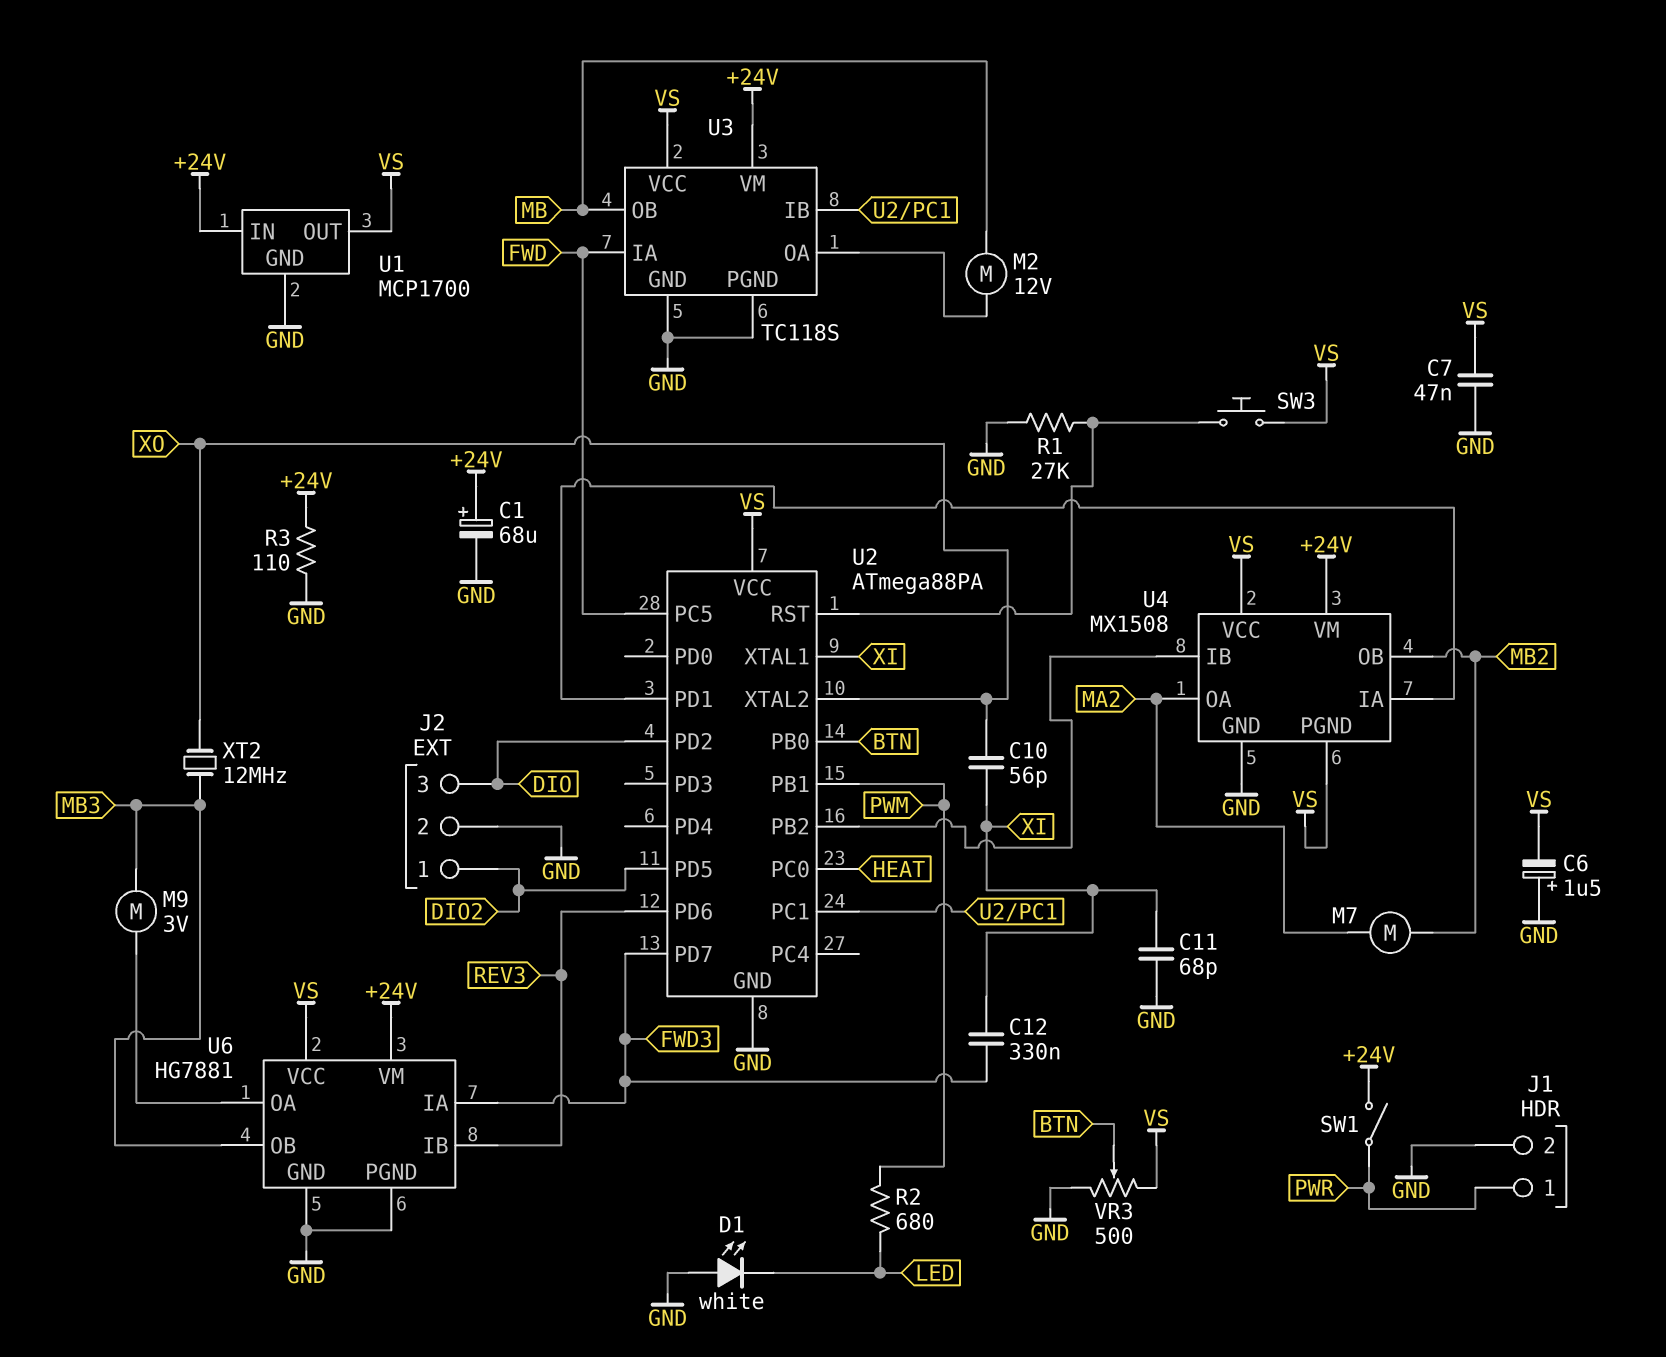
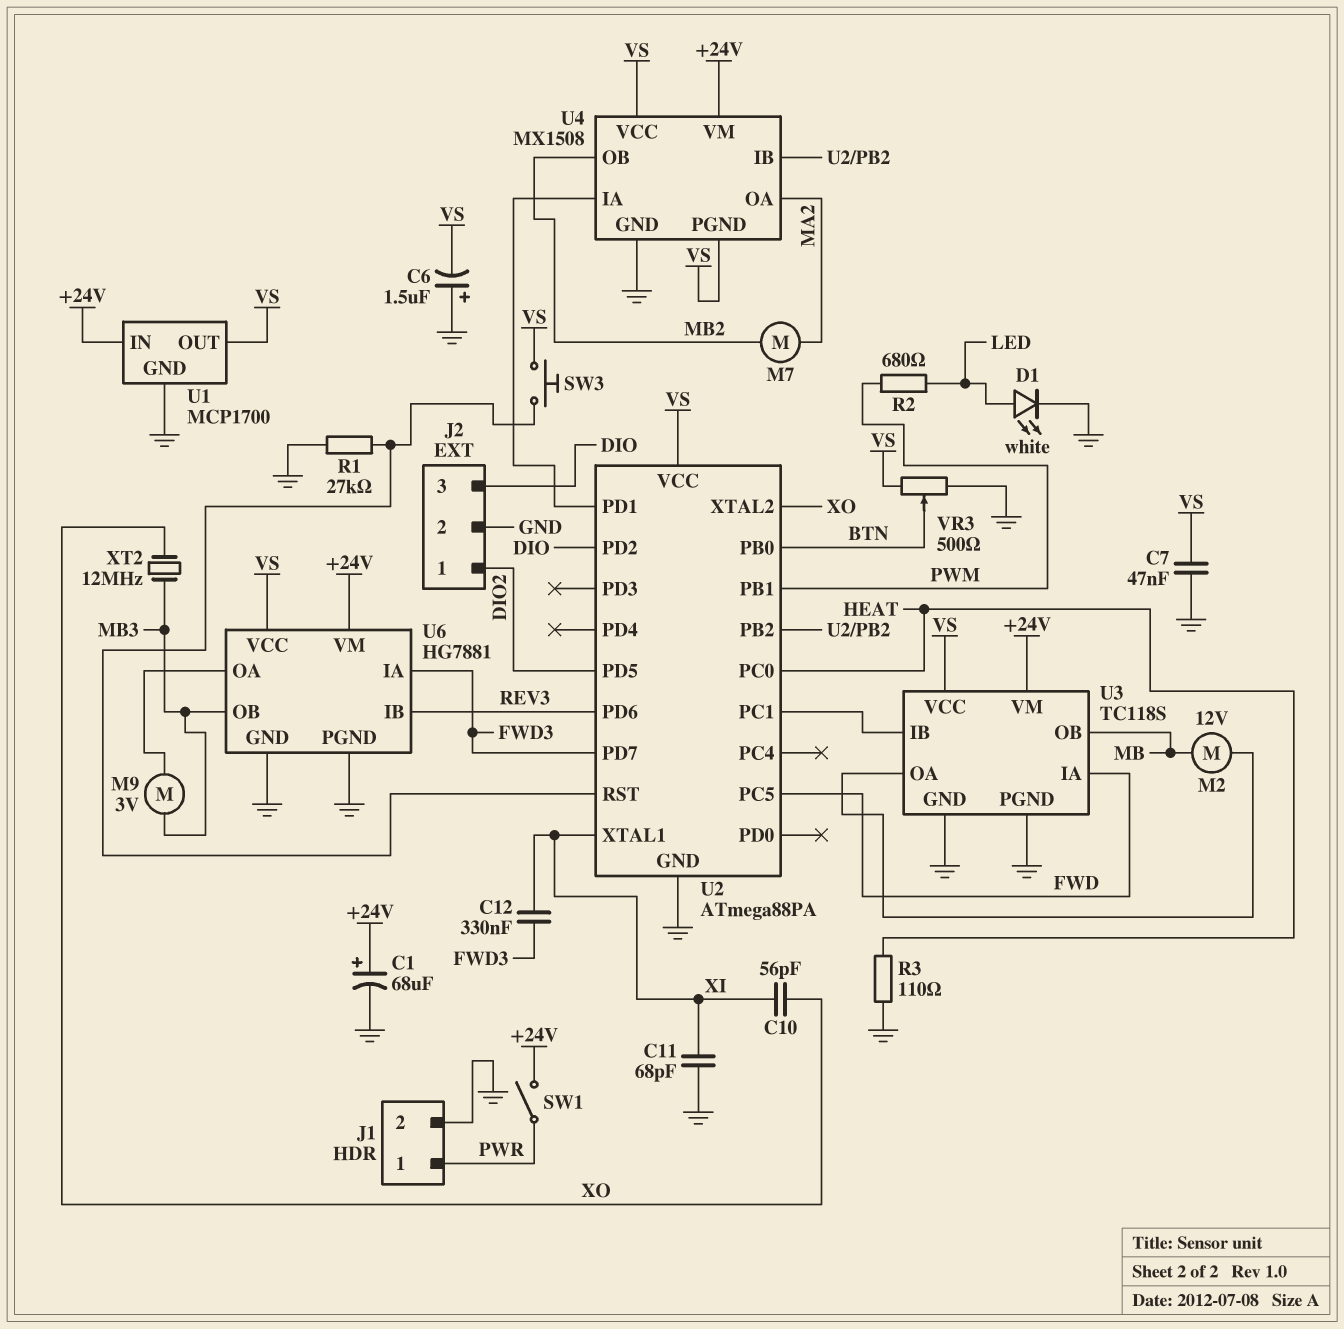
D1: LED white (A GND, K LED) -> LED white (A LED, K GND)
R3: 110 (+24V, GND) -> 110 (GND, HEAT)

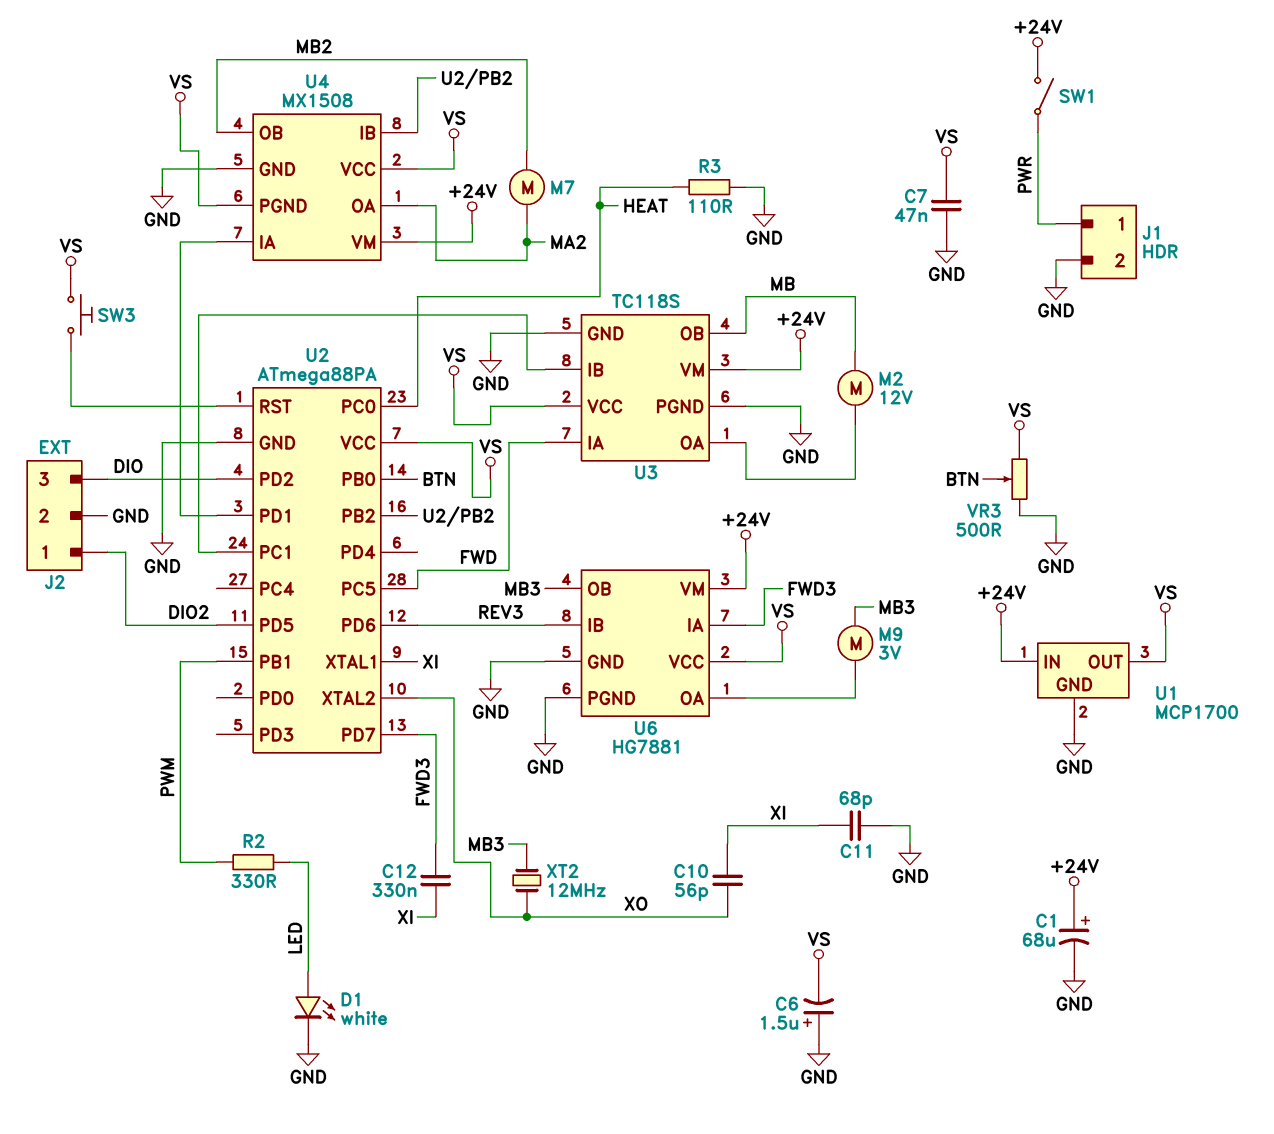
R1: 27k (GND, U2/RST) -> none
R2: 680 (LED, PWM) -> 330 (LED, PWM)

